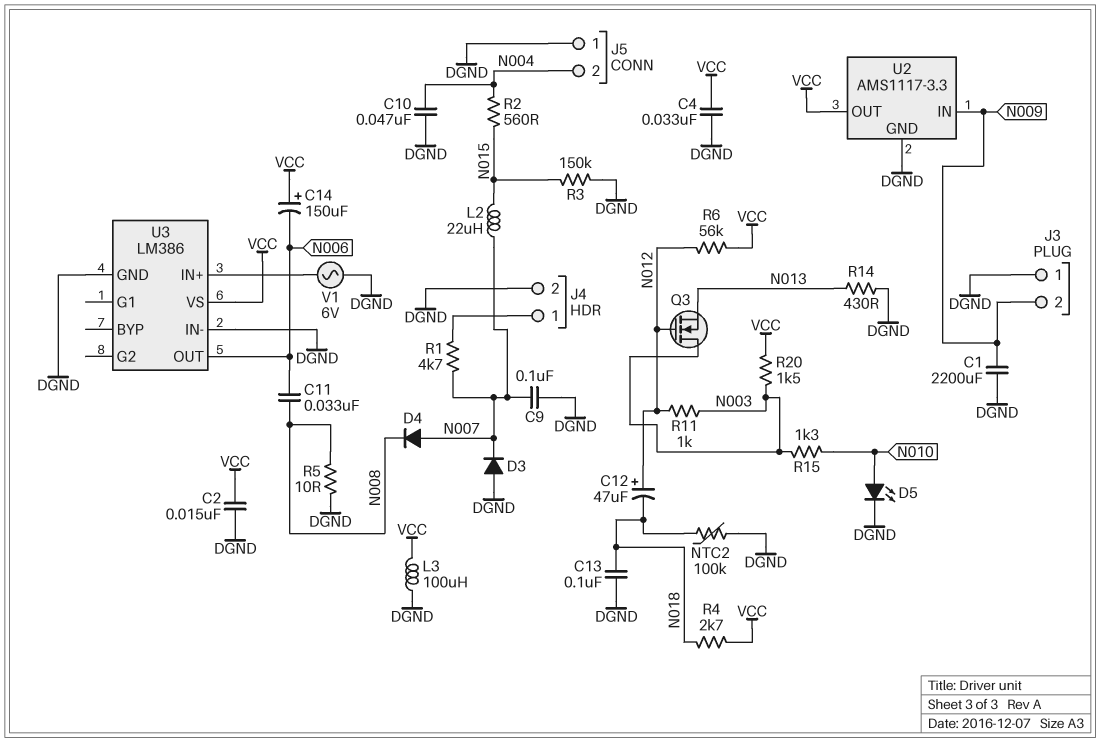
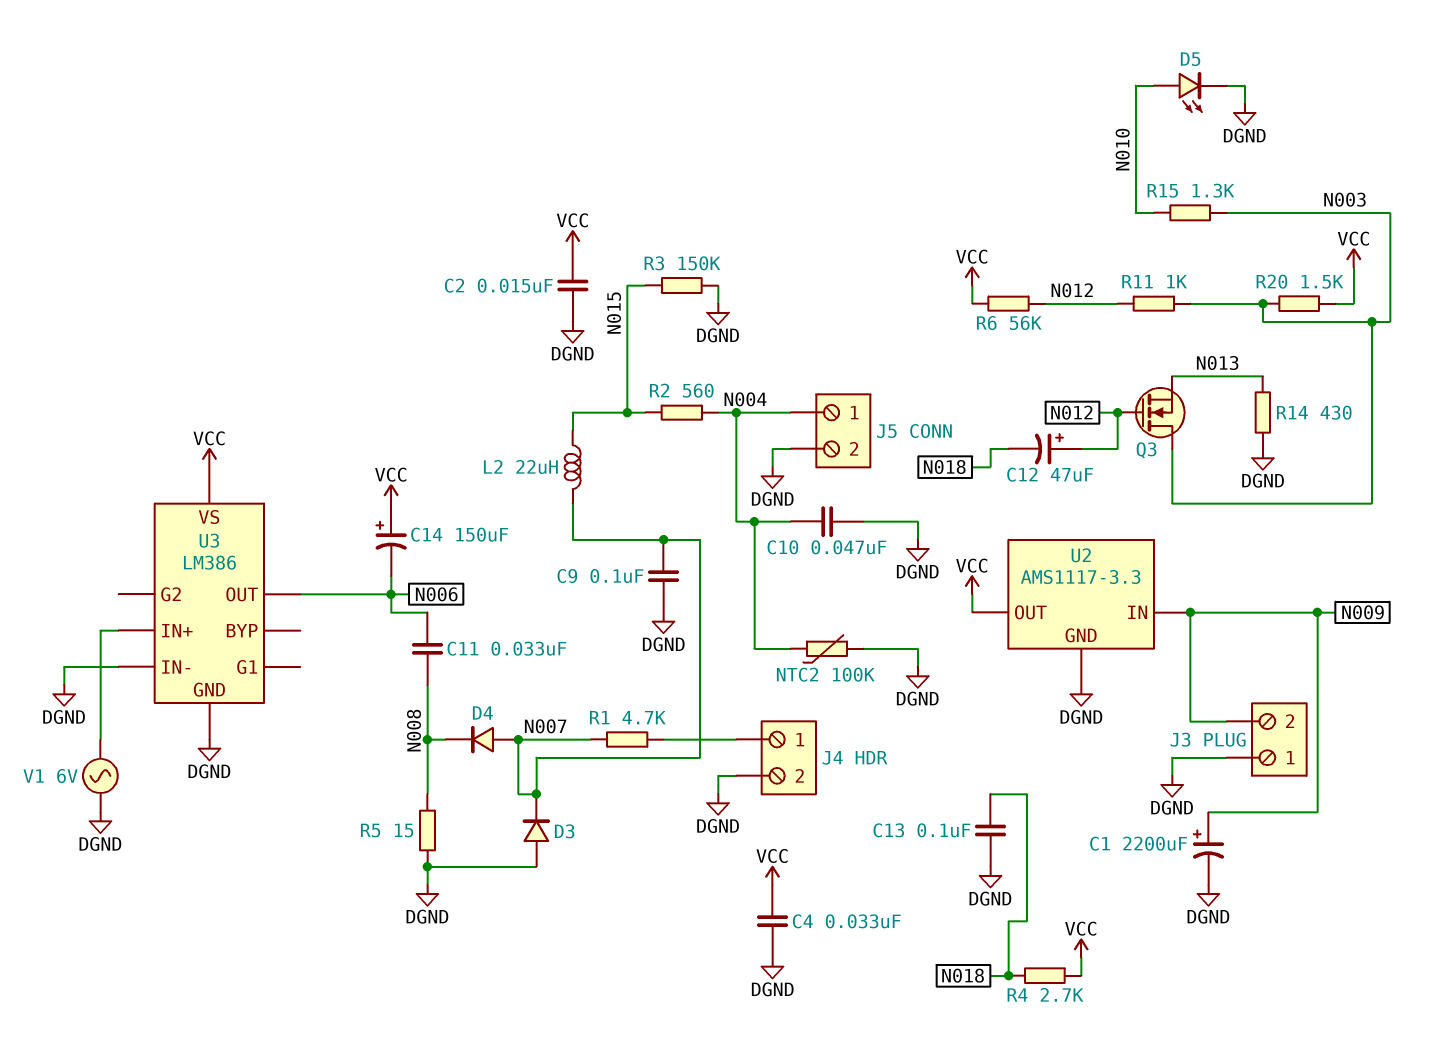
C1: 2200uF (DGND, N009) -> 2200uF (plus N009, minus DGND)
J5 pin 1: DGND -> N004
J5 pin 2: N004 -> DGND
L3: 100uH (DGND, VCC) -> none
NTC2: 100k (DGND, N018) -> 100k (DGND, N004)
R5: 10 (DGND, N008) -> 15 (DGND, N008)

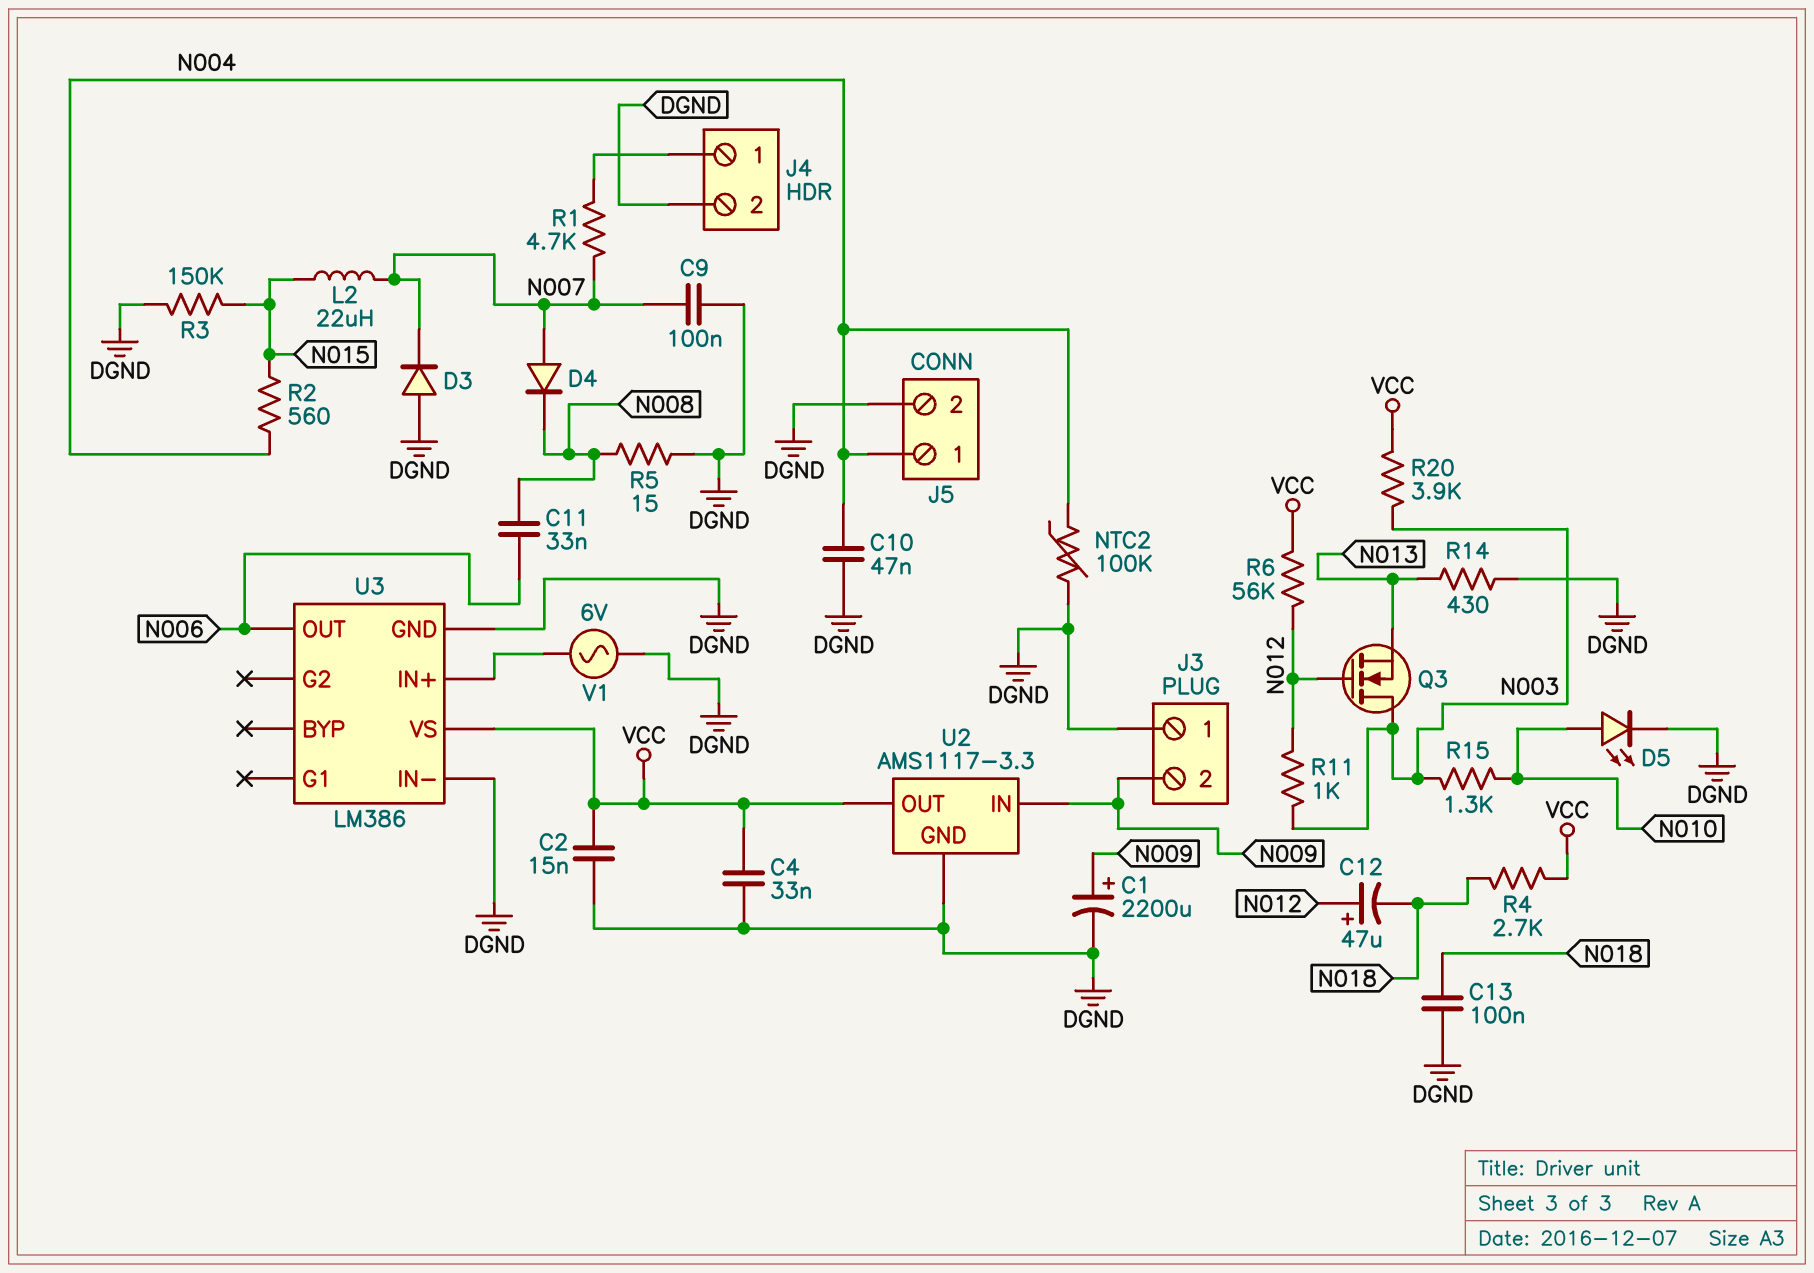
C14: 150uF (plus VCC, minus N006) -> none
R20: 1.5k (N003, VCC) -> 3.9k (N003, VCC)

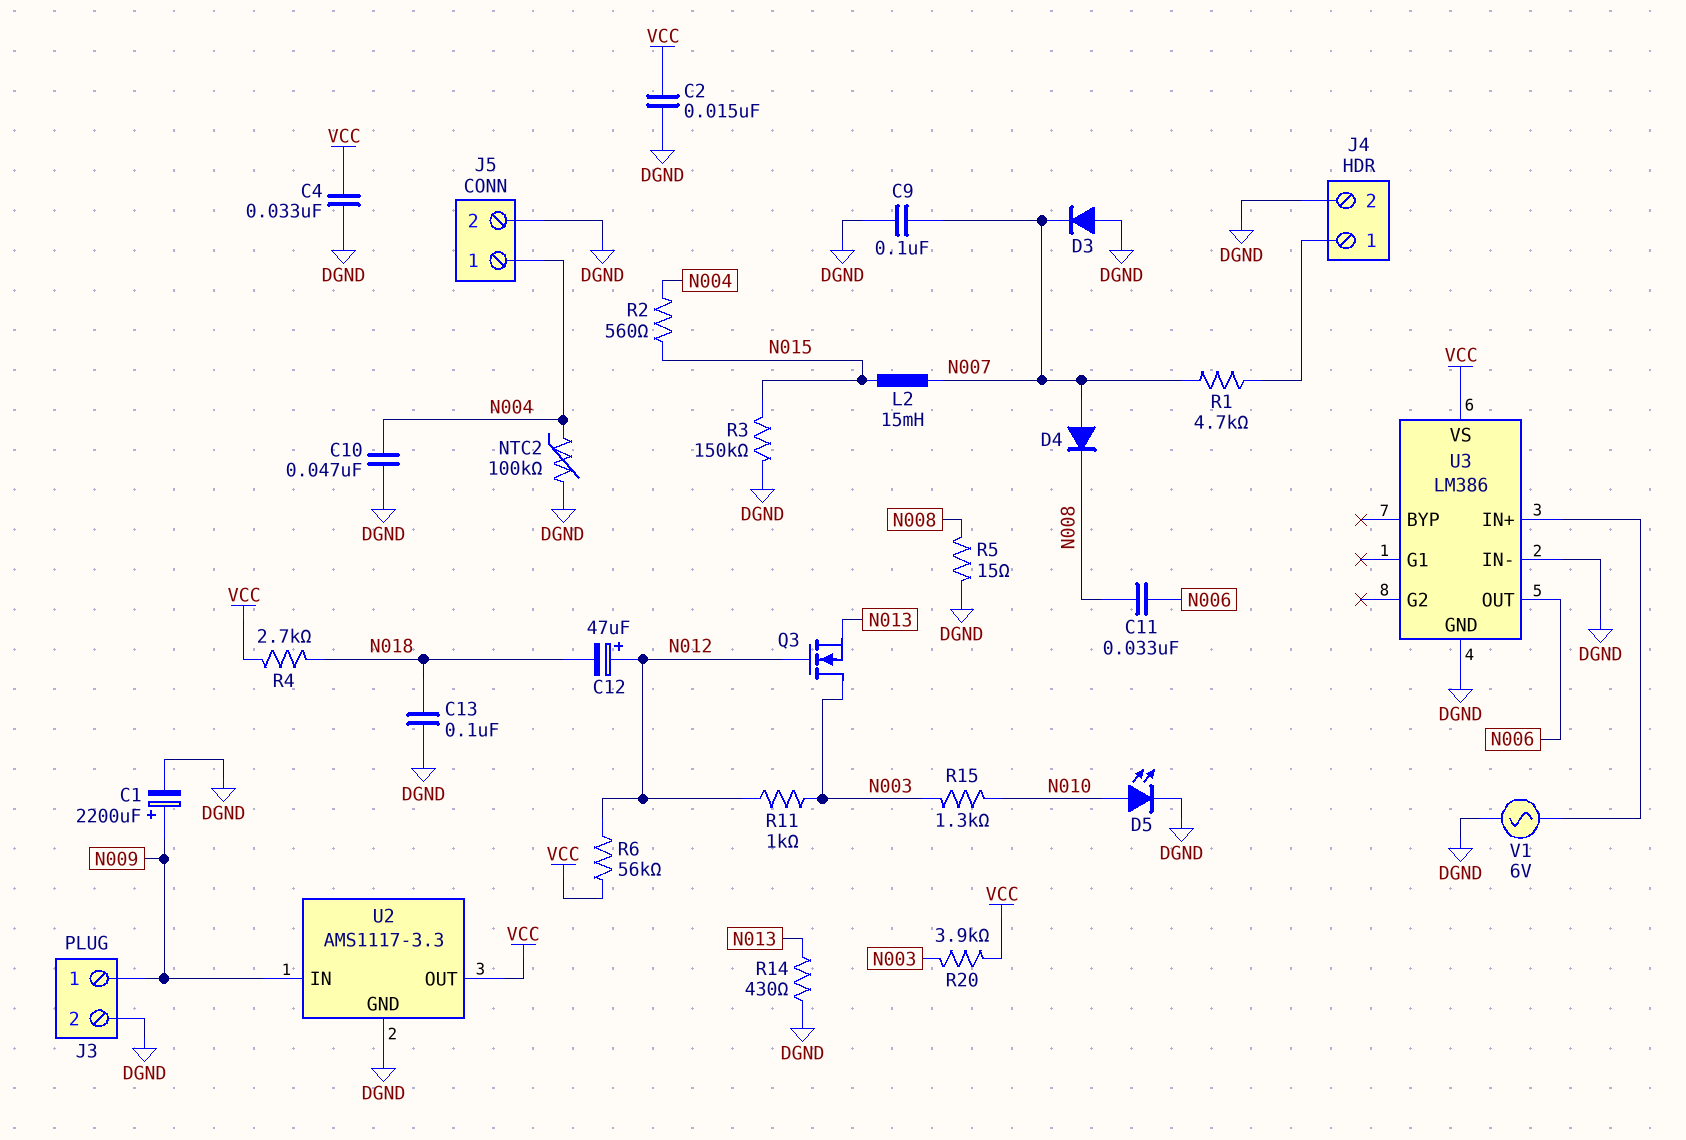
J3 pin 1: DGND -> N009
J3 pin 2: N009 -> DGND
L2: 22uH (N007, N015) -> 15mH (N007, N015)

